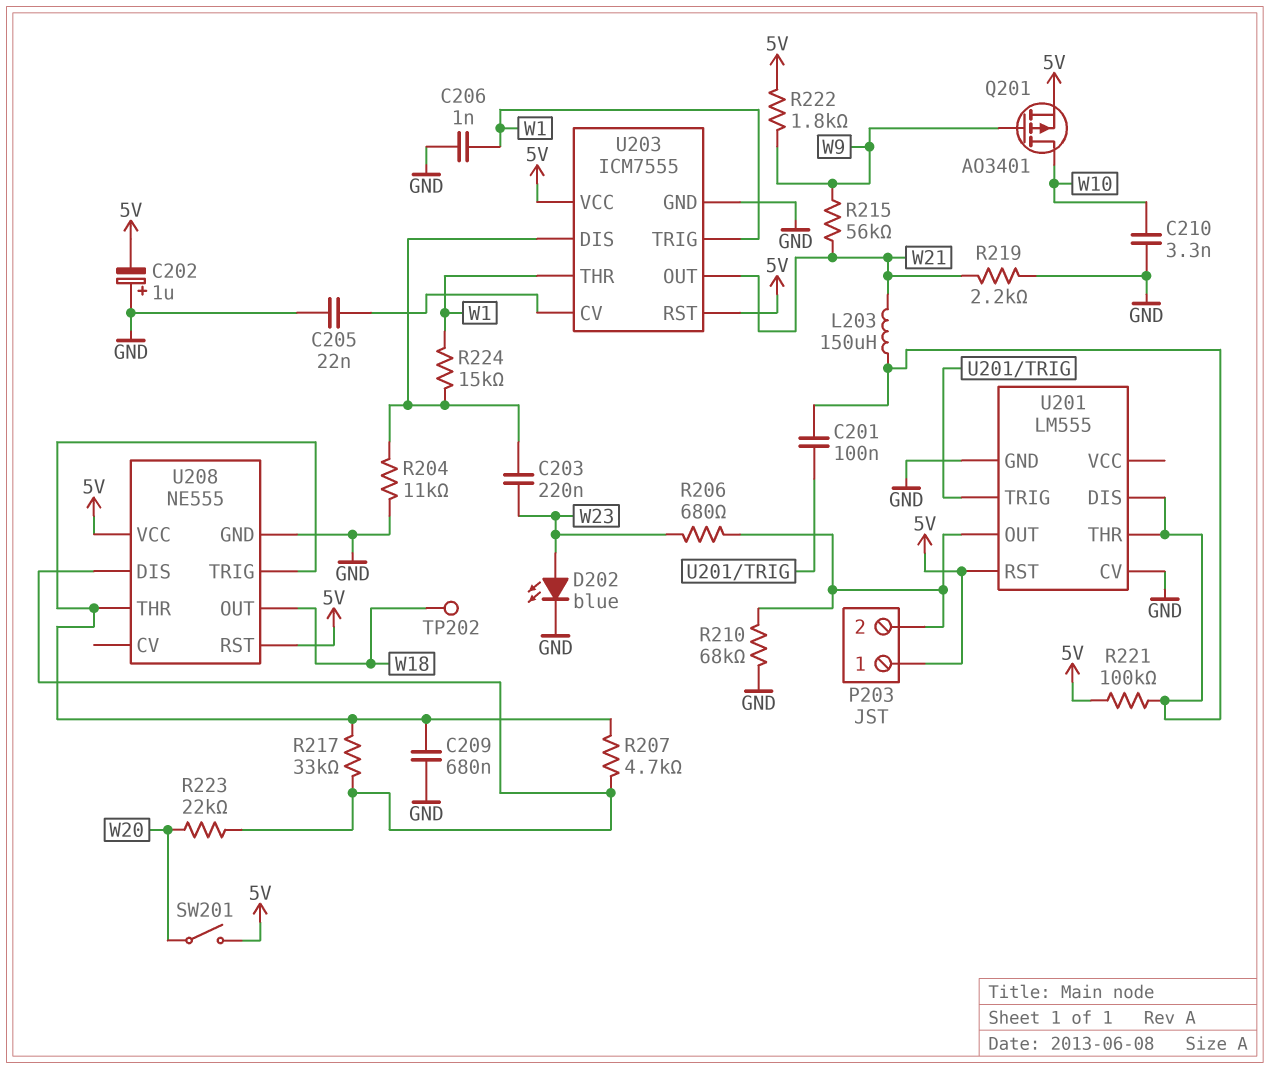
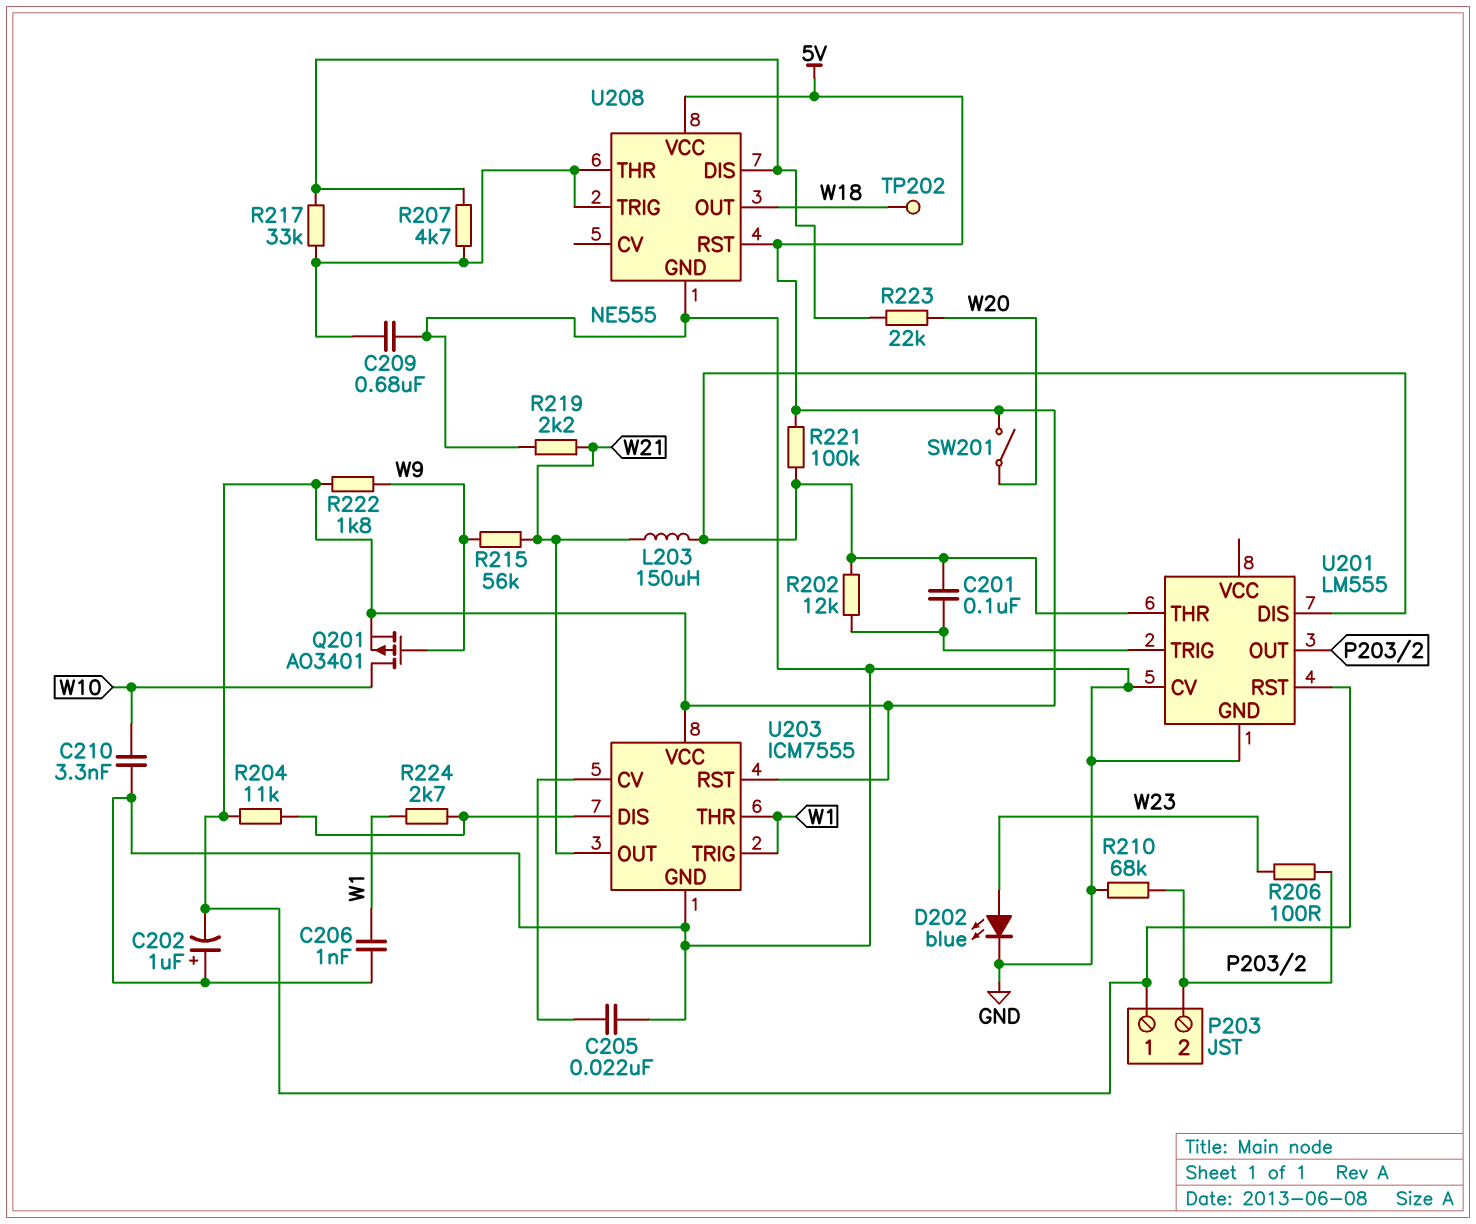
C203: 220nF (U203/DIS, W23) -> none
R202: none -> 12k (U201/DIS, U201/TRIG)
R204: 11k (GND, U203/DIS) -> 11k (5V, U203/DIS)
R206: 680 (P203/2, W23) -> 100 (P203/2, W23)
R224: 15k (U203/DIS, W1) -> 2.7k (U203/DIS, W1)

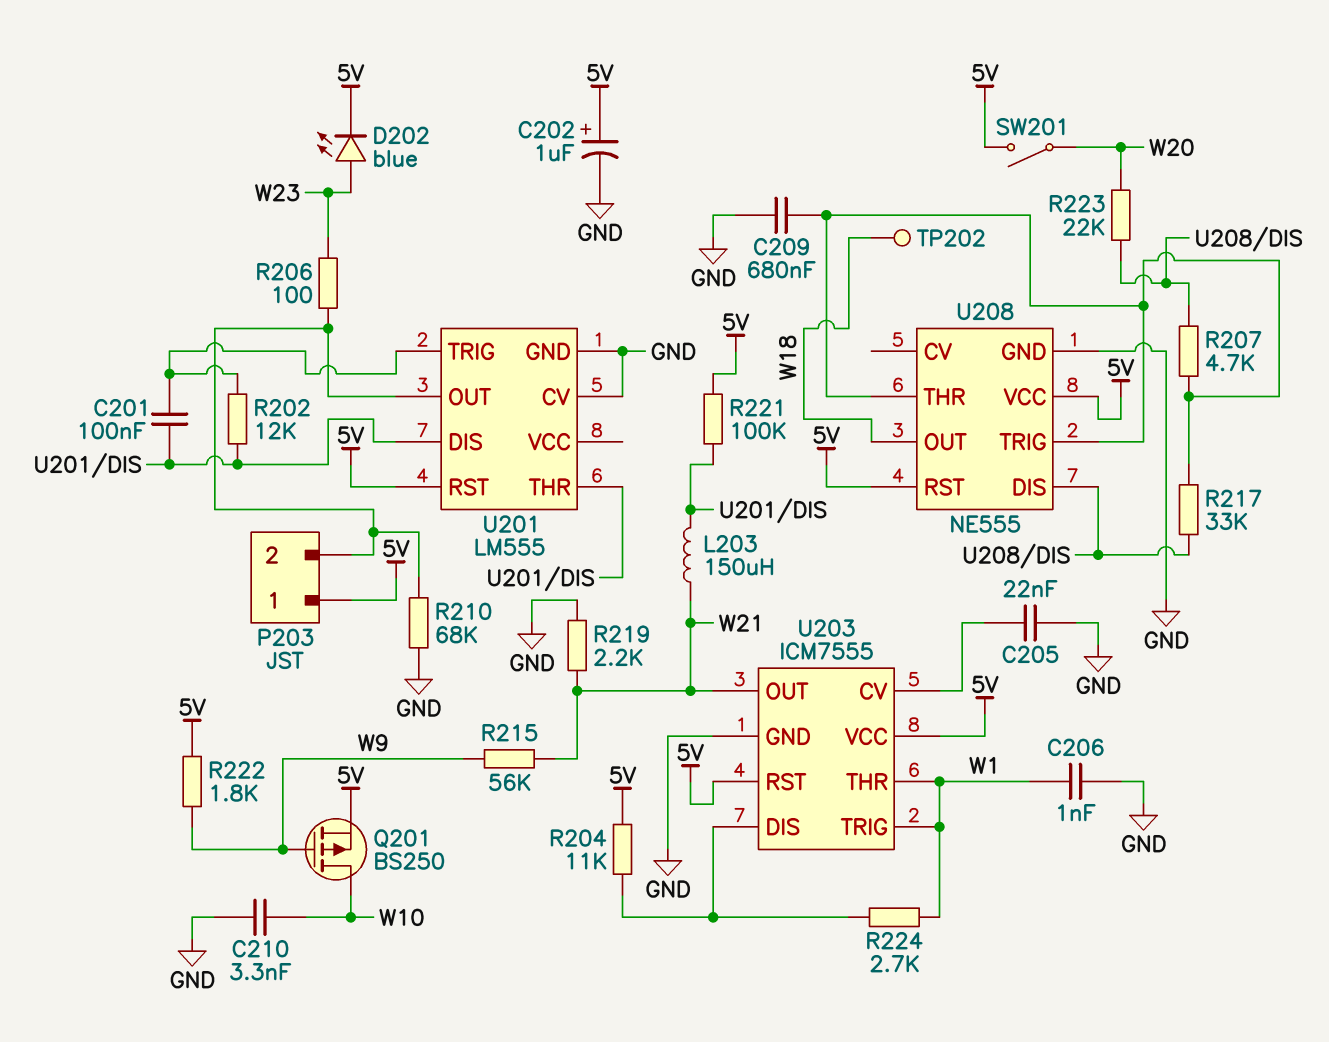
C202: 1uF (plus GND, minus 5V) -> 1uF (plus 5V, minus GND)
D202: LED blue (A W23, K GND) -> LED blue (A W23, K 5V)
Q201: PMOS AO3401 (G W9, D W10, S 5V) -> PMOS BS250 (G W9, D W10, S 5V)

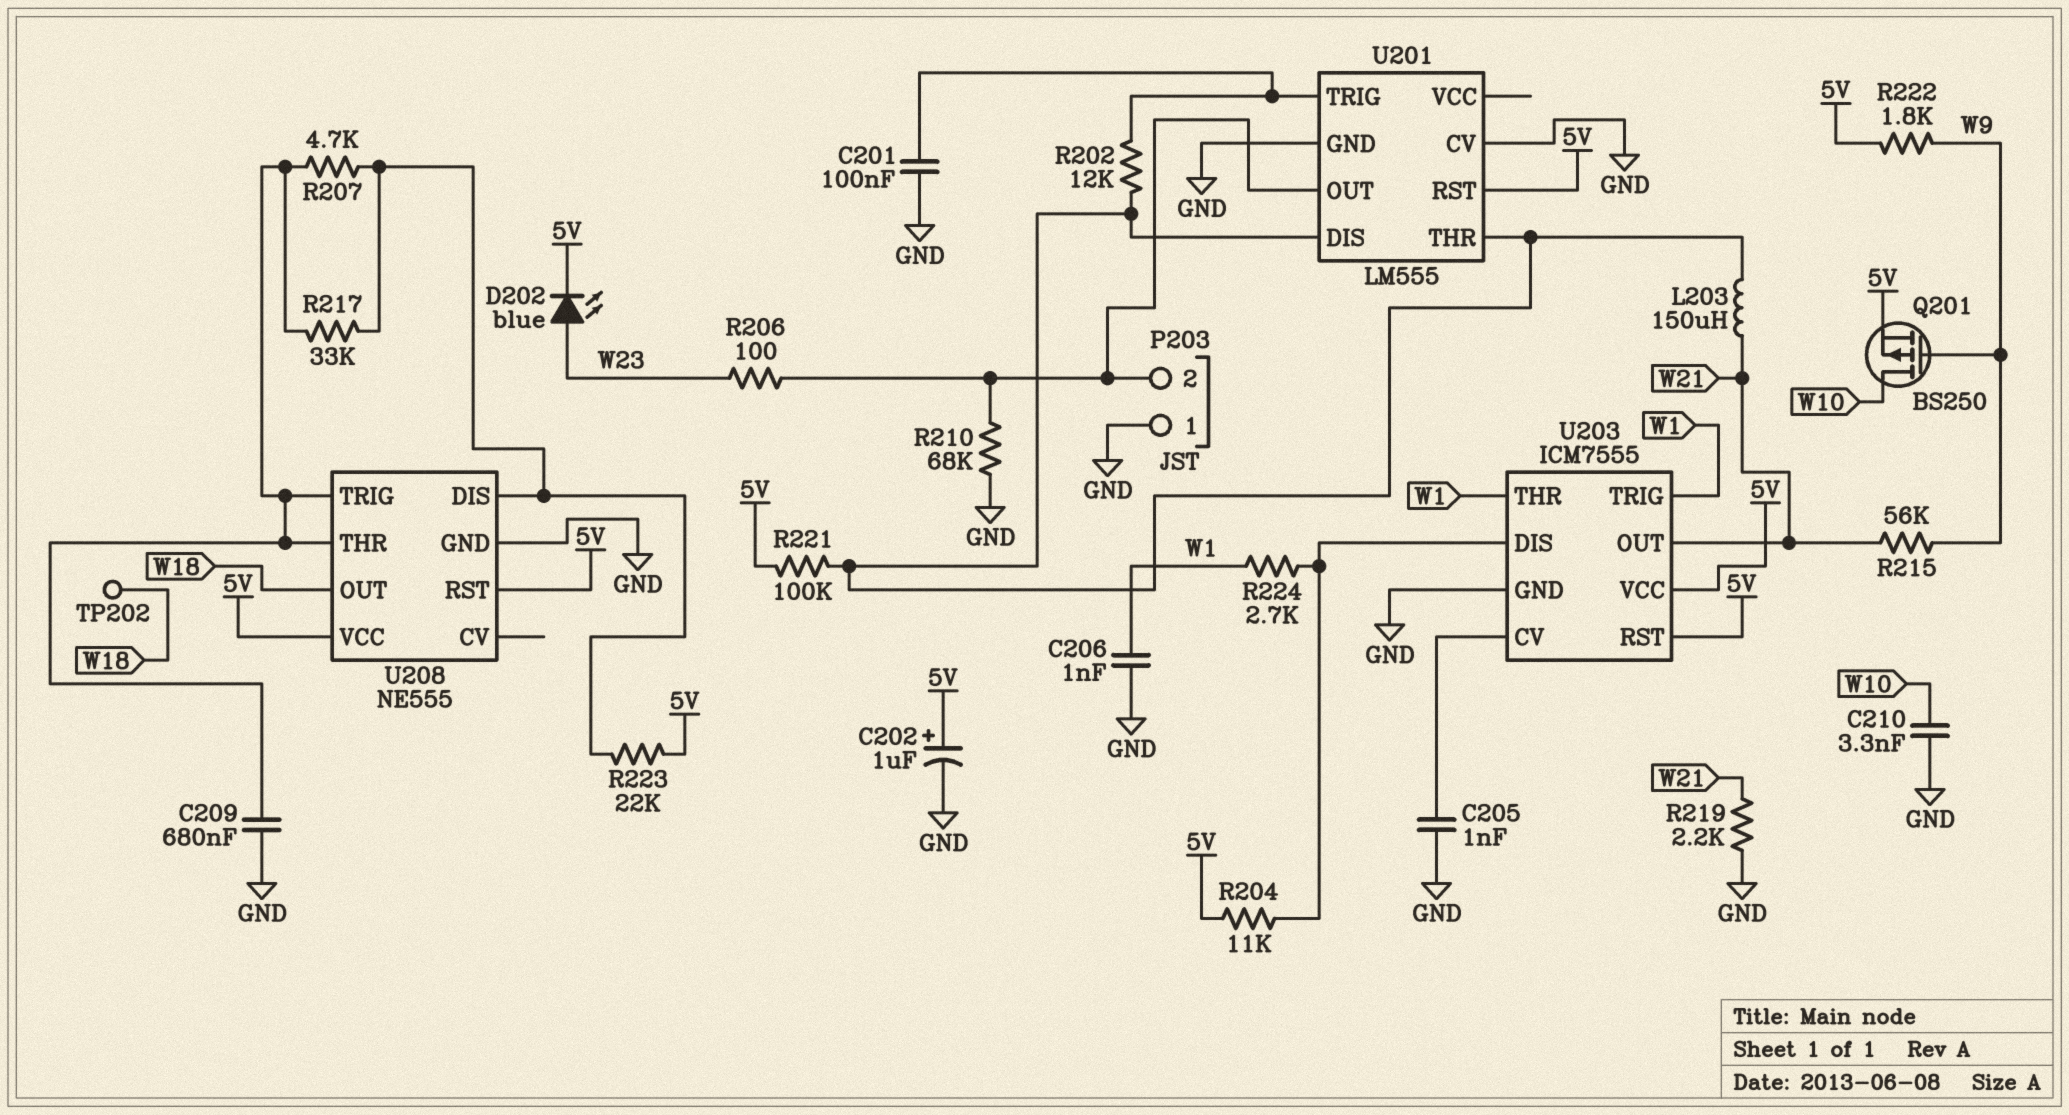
C201: 100nF (U201/DIS, U201/TRIG) -> 100nF (GND, U201/TRIG)
C205: 22nF (GND, U203/CV) -> 1nF (GND, U203/CV)
P203 pin 1: 5V -> GND
R223: 22k (U208/DIS, W20) -> 22k (5V, U208/DIS)
SW201: switch (5V, W20) -> none

